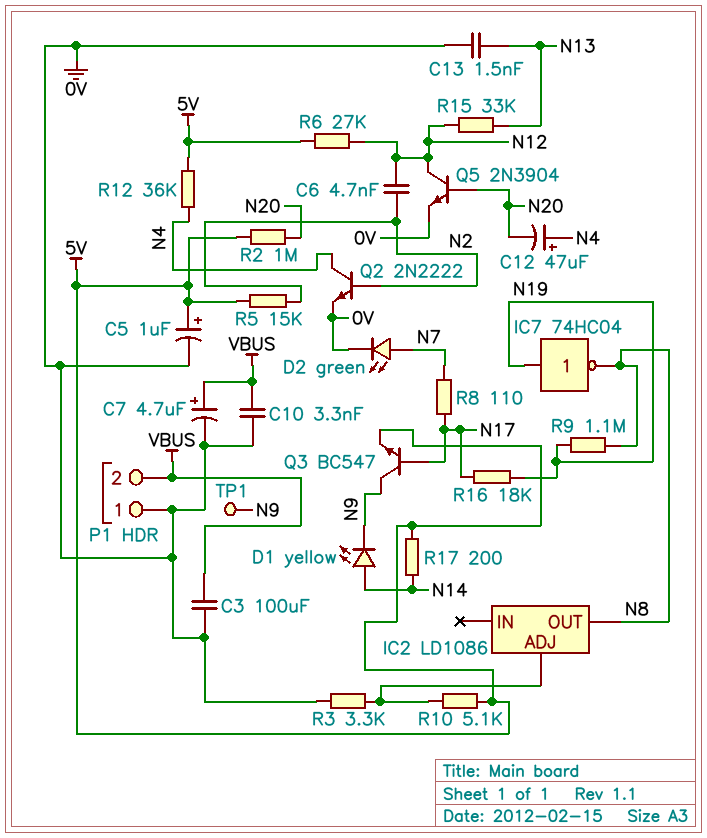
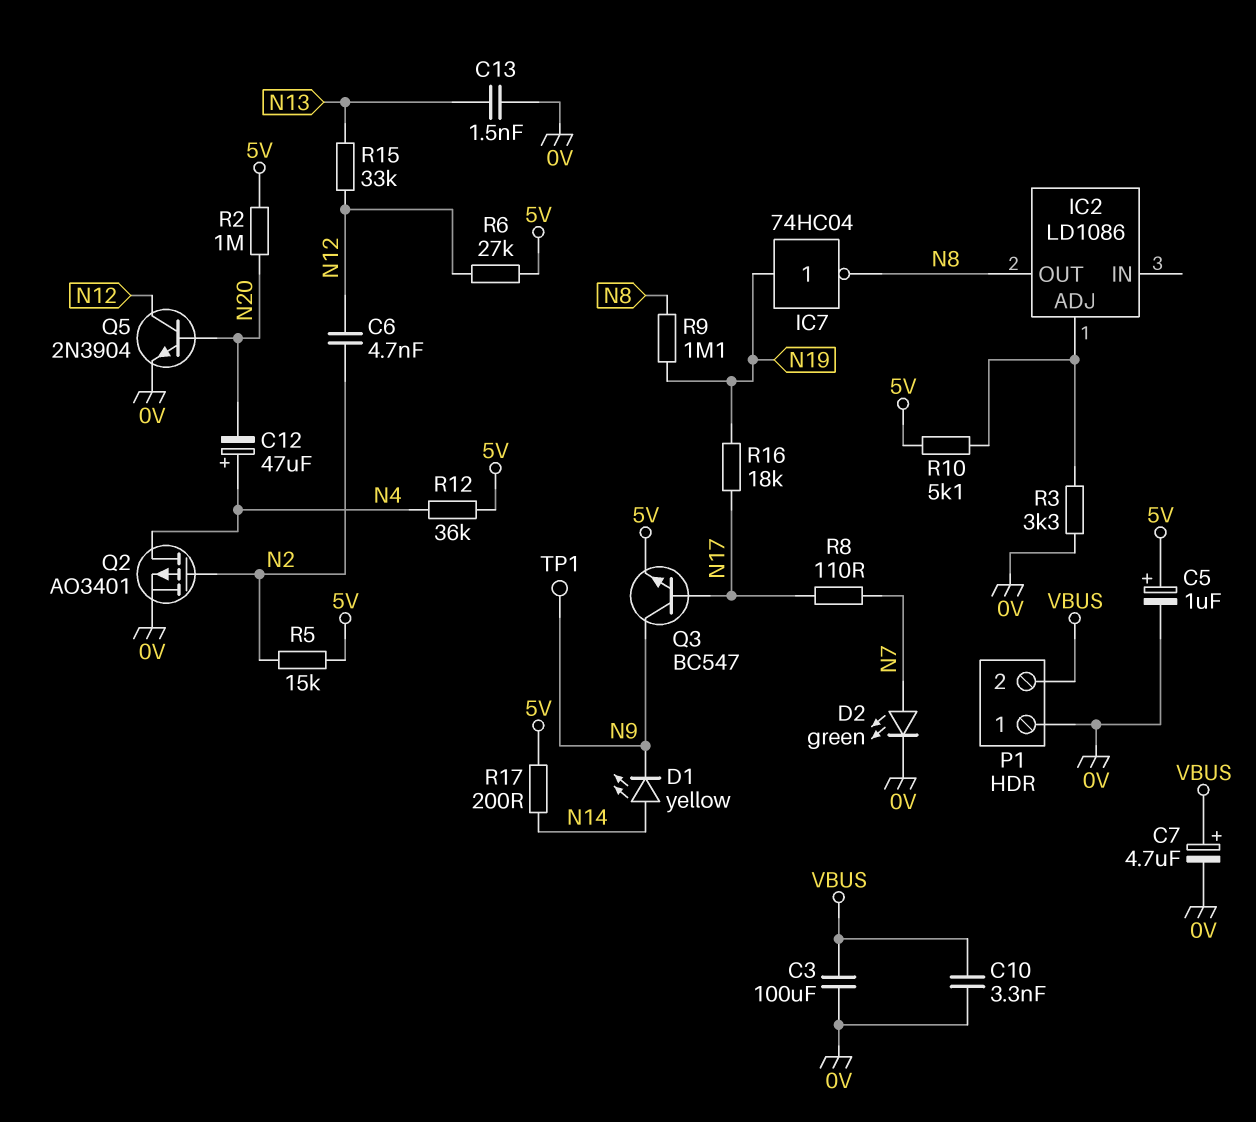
Q2: NPN 2N2222 (B N2, C N4, E 0V) -> PMOS AO3401 (G N2, D N4, S 0V)

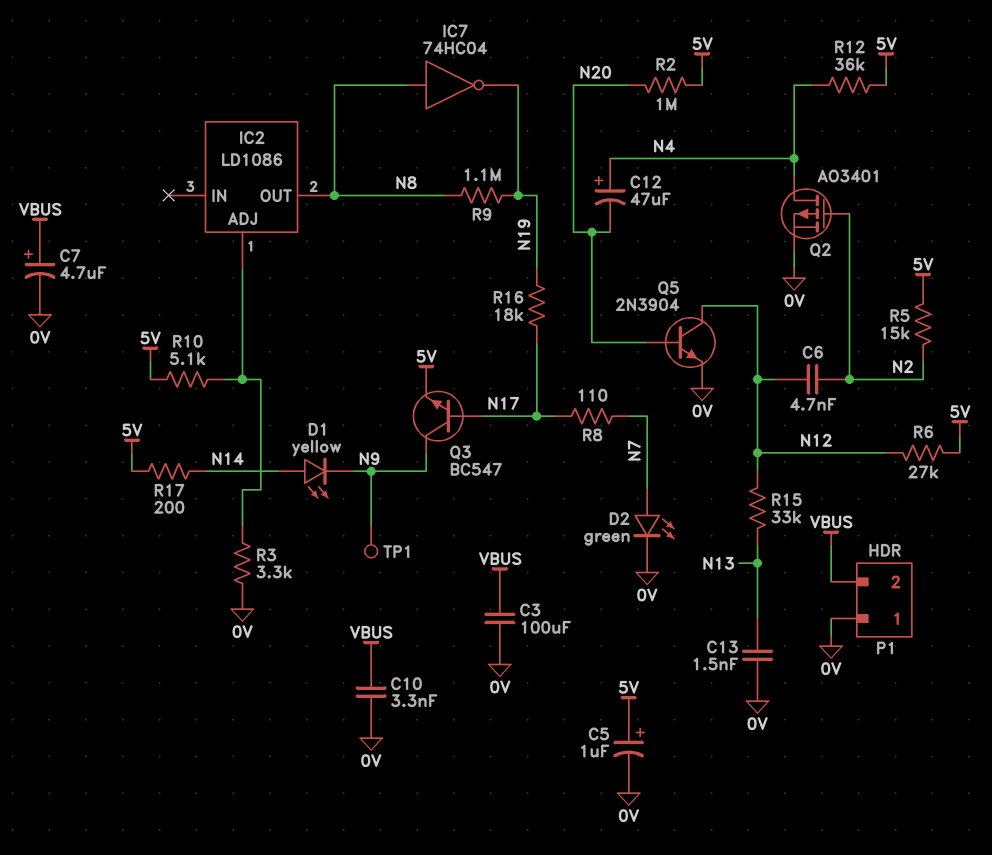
IC7: NOT 74HC04 (in N19, out N8) -> NOT 74HC04 (in N8, out N19)

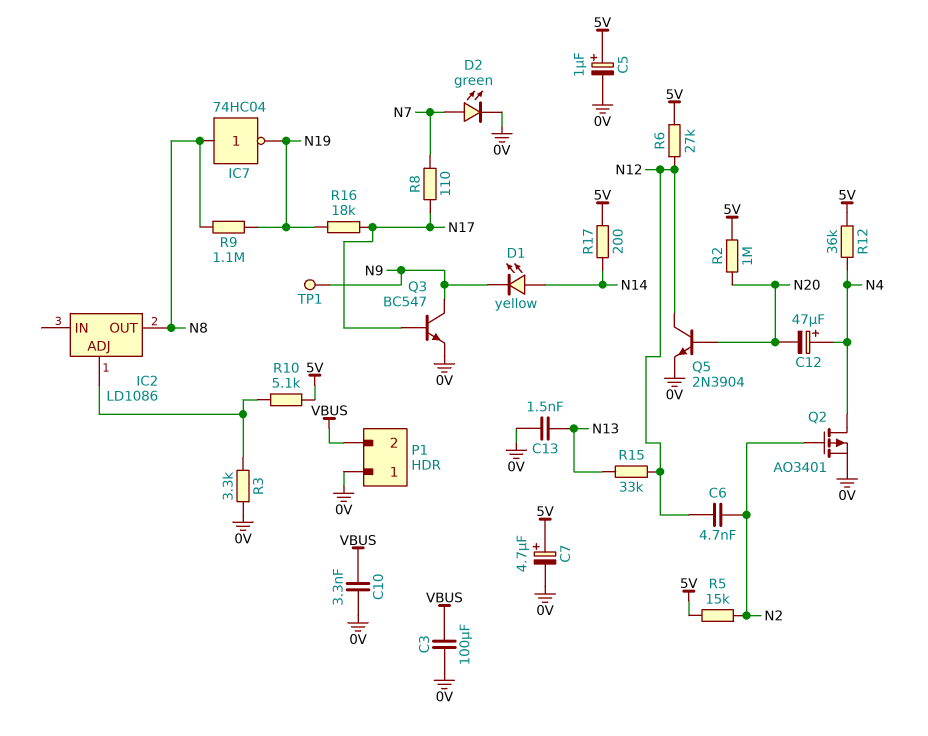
C7: 4.7uF (plus VBUS, minus 0V) -> 4.7uF (plus 5V, minus 0V)
Q3: NPN BC547 (B N17, C N9, E 5V) -> NPN BC547 (B N17, C N9, E 0V)

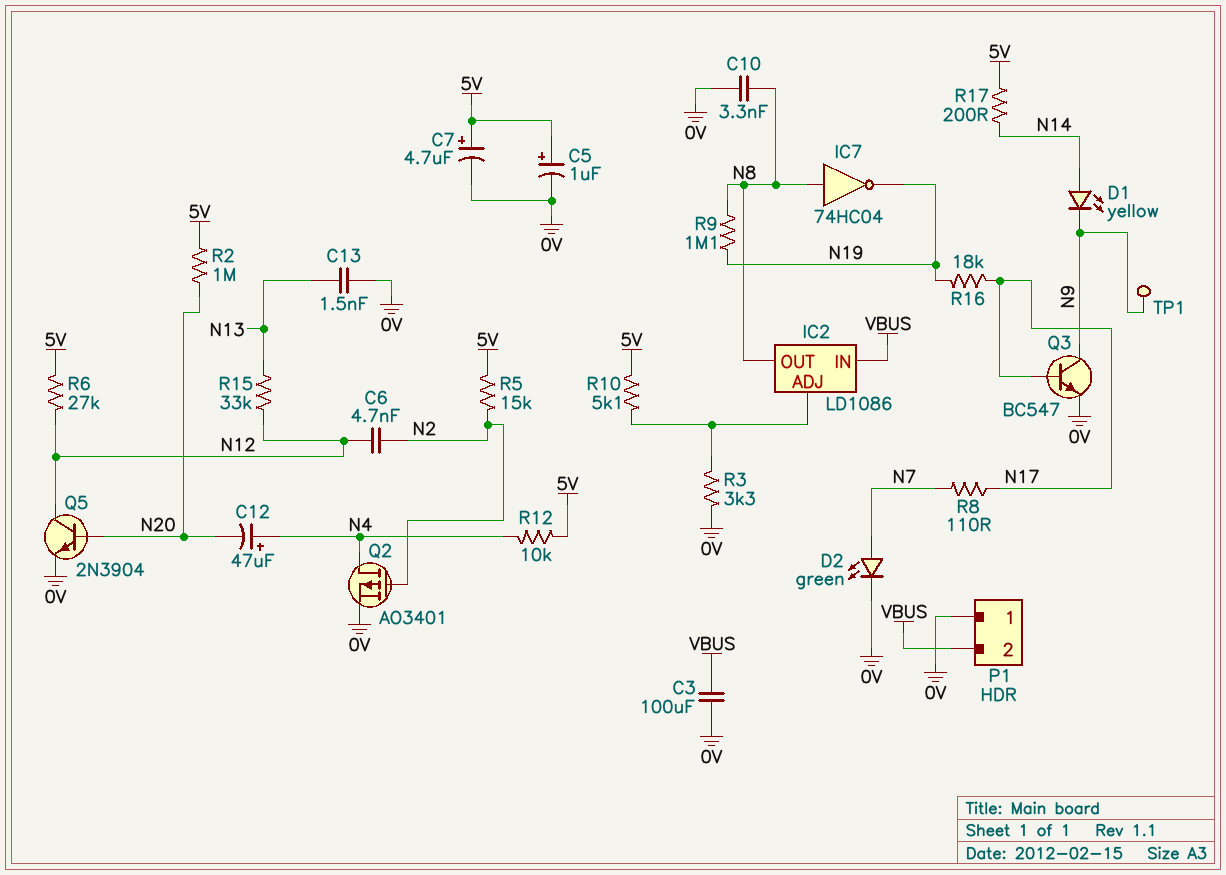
C10: 3.3nF (0V, VBUS) -> 3.3nF (0V, N8)
IC2 pin IN: none -> VBUS
R12: 36k (5V, N4) -> 10k (5V, N4)

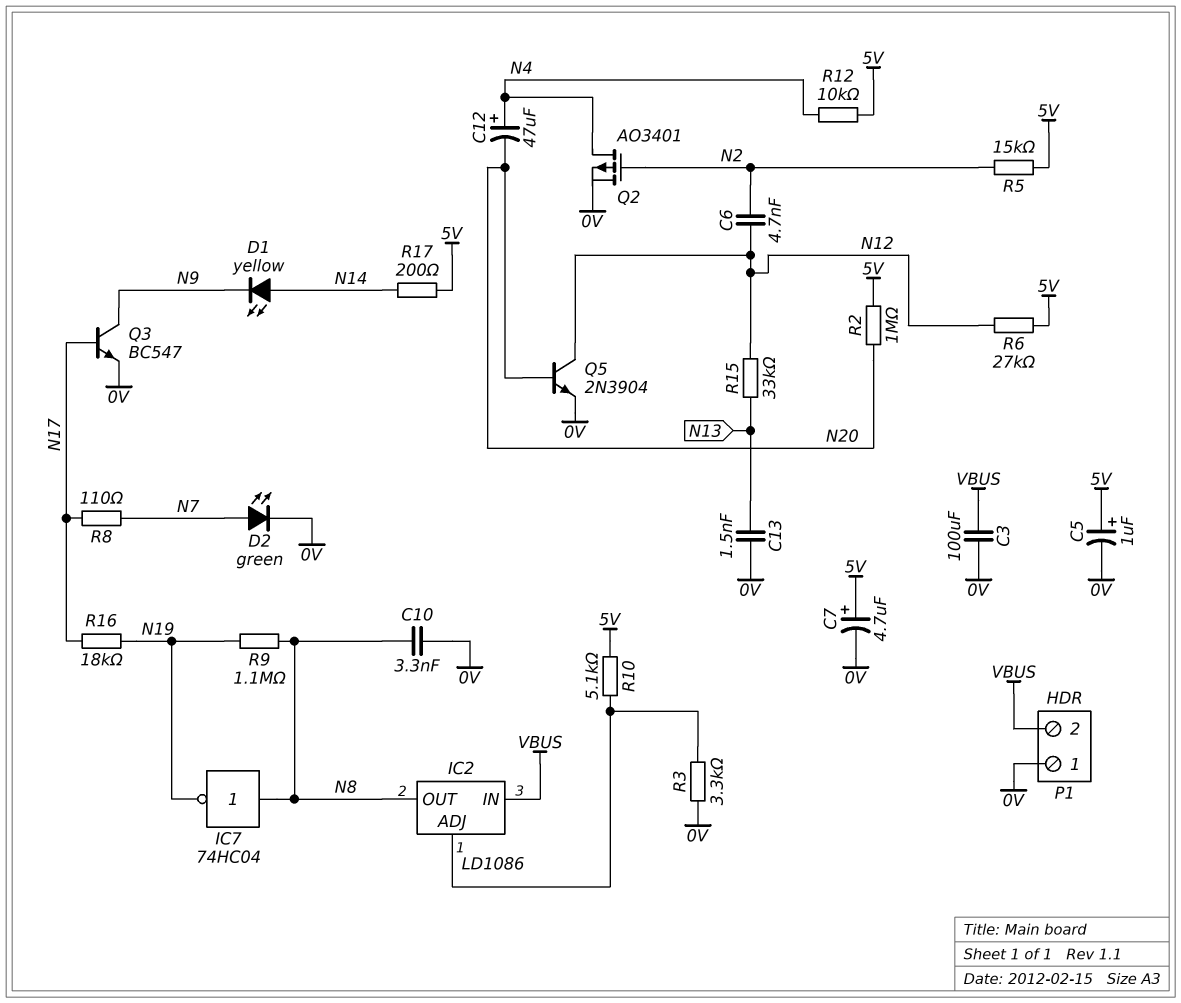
TP1: test point (N9) -> none

